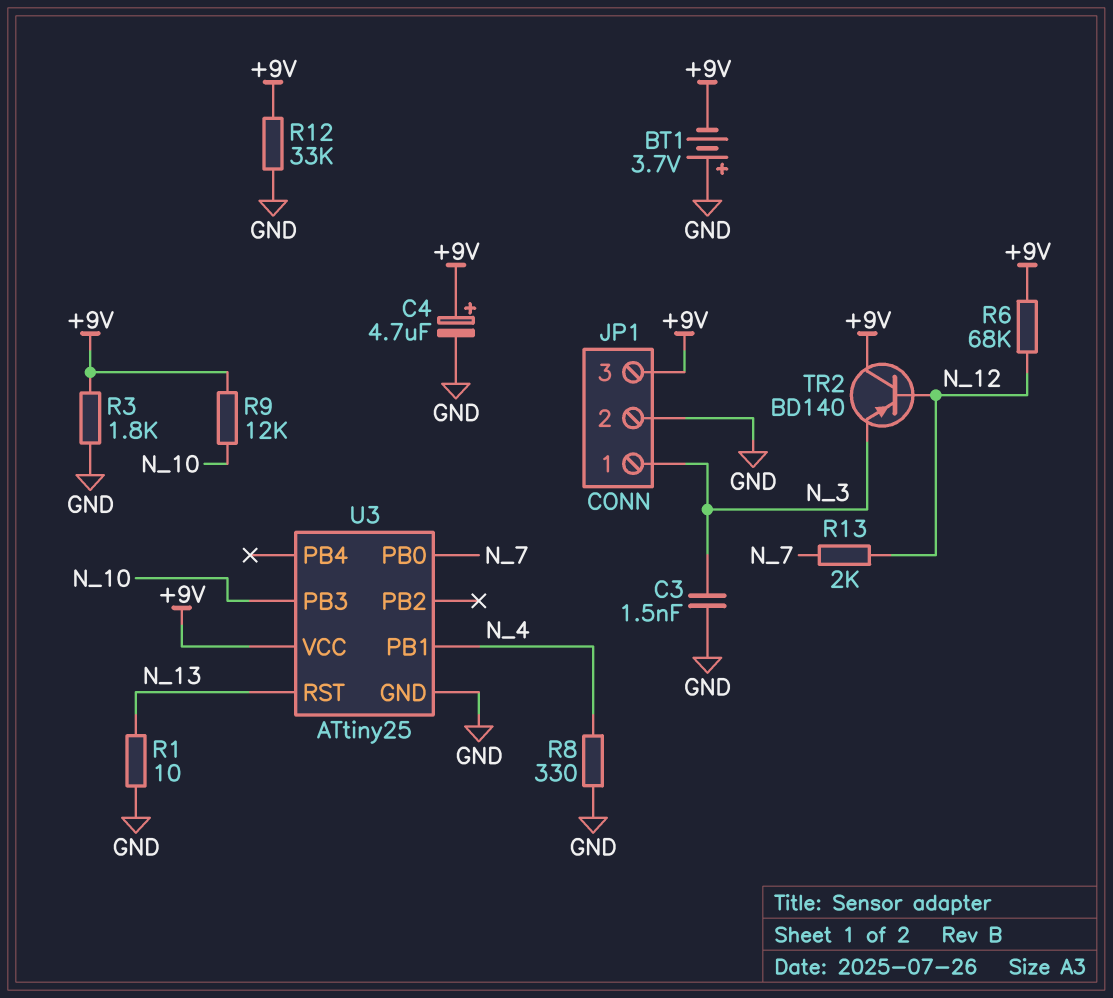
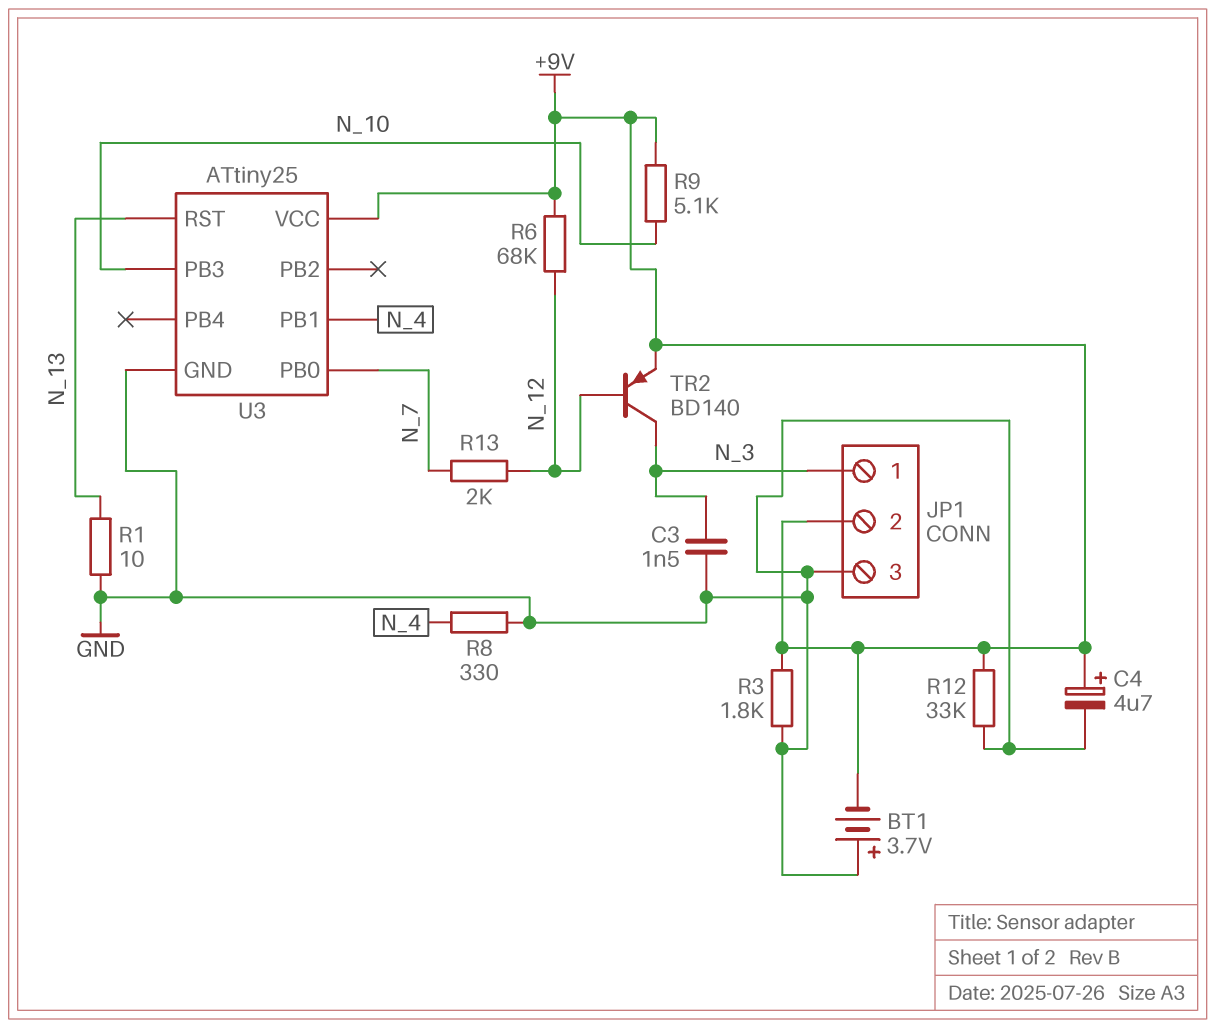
JP1 pin 2: GND -> +9V
JP1 pin 3: +9V -> GND
R9: 12k (+9V, N_10) -> 5.1k (+9V, N_10)
TR2: PNP BD140 (B N_12, C +9V, E N_3) -> PNP BD140 (B N_12, C N_3, E +9V)

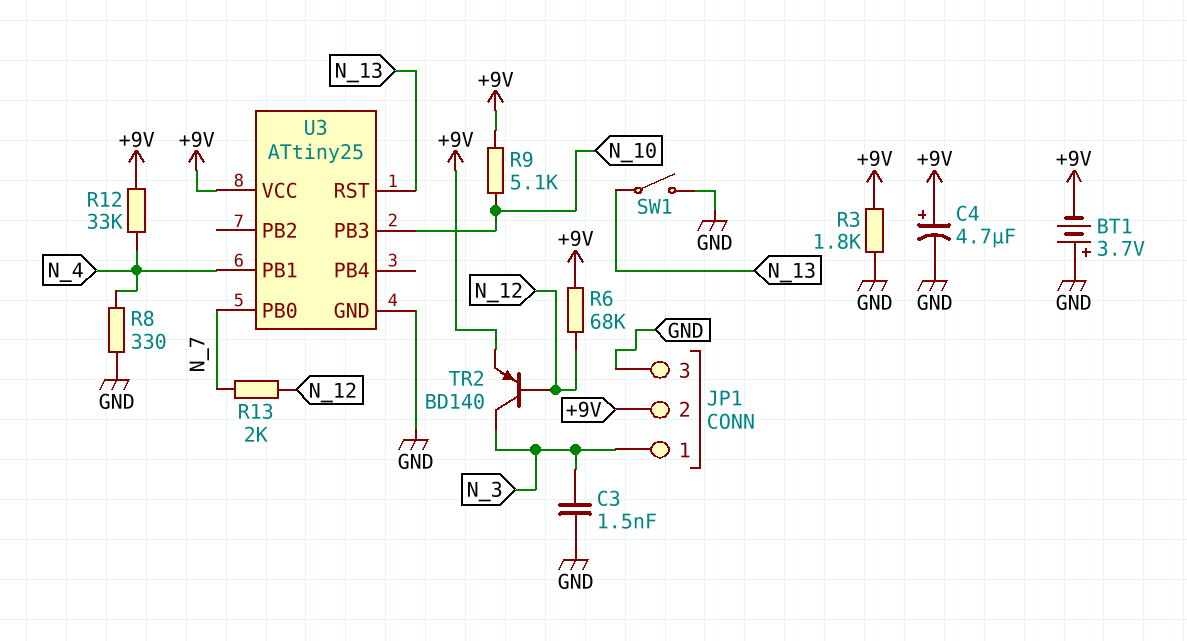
R1: 10 (GND, N_13) -> none
R12: 33k (+9V, GND) -> 33k (+9V, N_4)
SW1: none -> switch (GND, N_13)

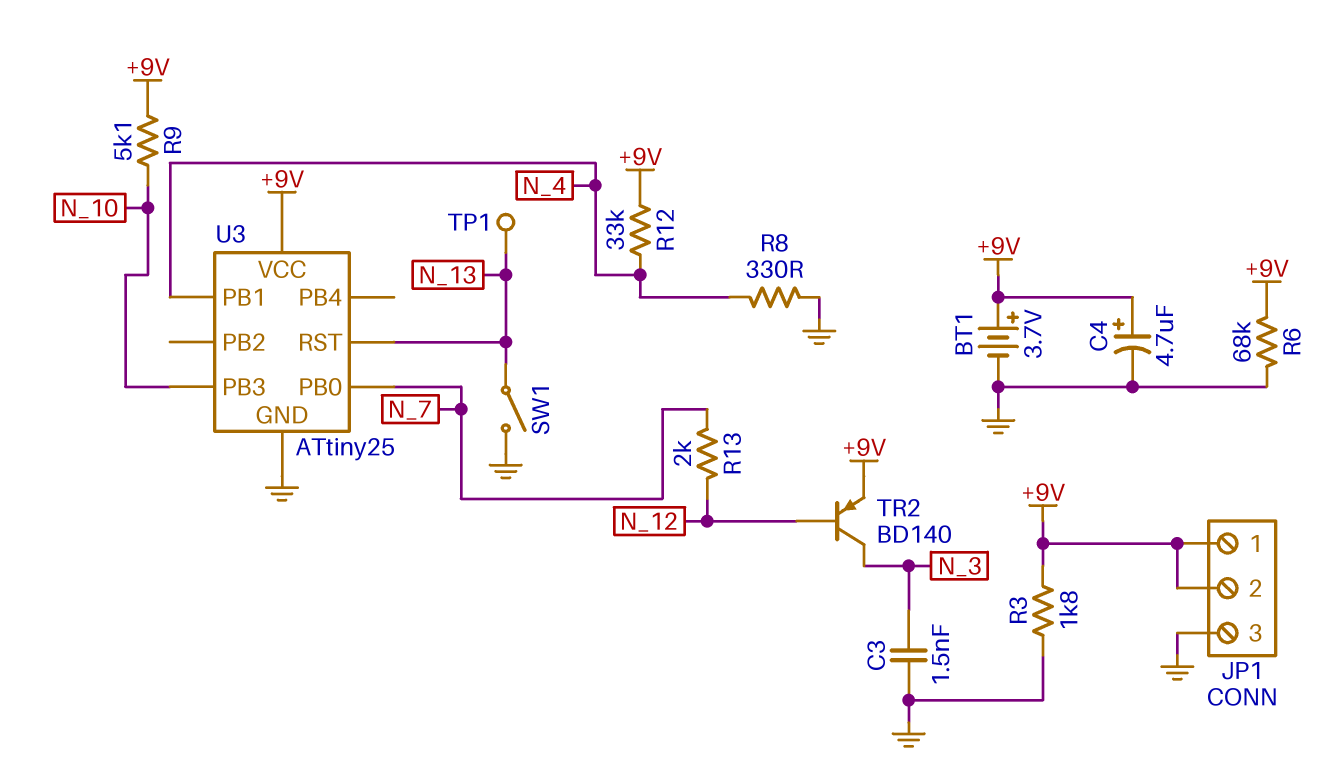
BT1: 3.7V (plus GND, minus +9V) -> 3.7V (plus +9V, minus GND)
JP1 pin 1: N_3 -> +9V
R6: 68k (+9V, N_12) -> 68k (+9V, GND)
TP1: none -> test point (N_13)

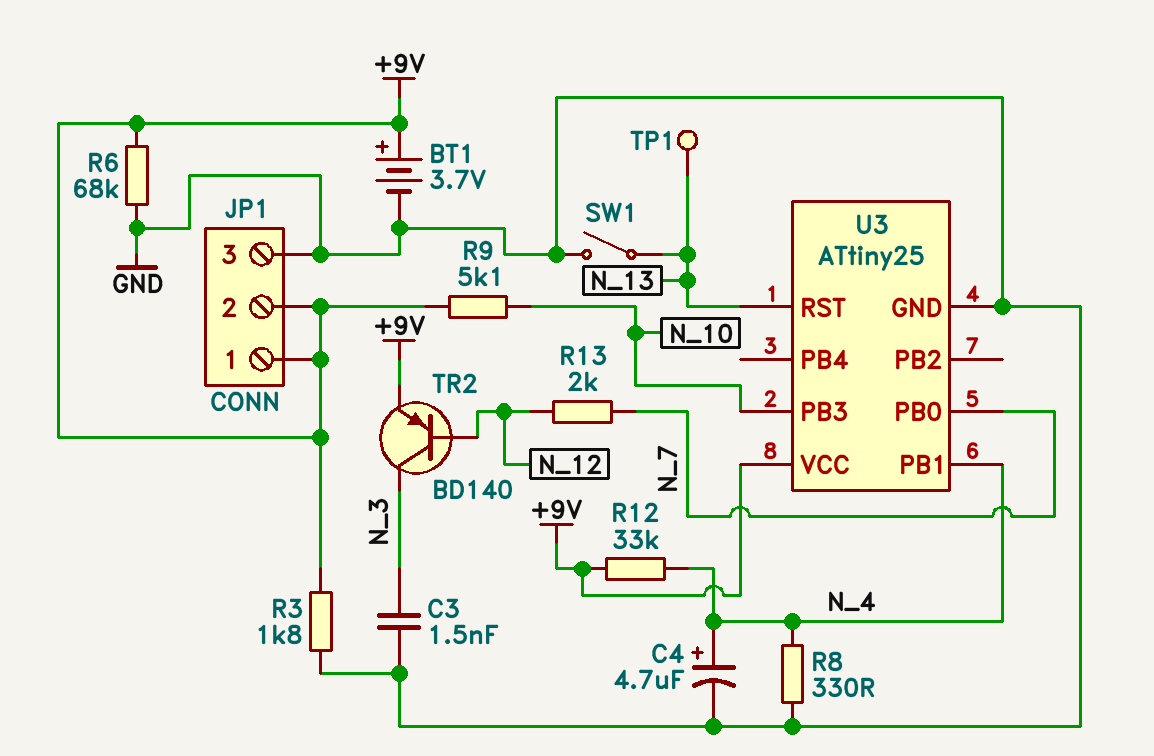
C4: 4.7uF (plus +9V, minus GND) -> 4.7uF (plus N_4, minus GND)

